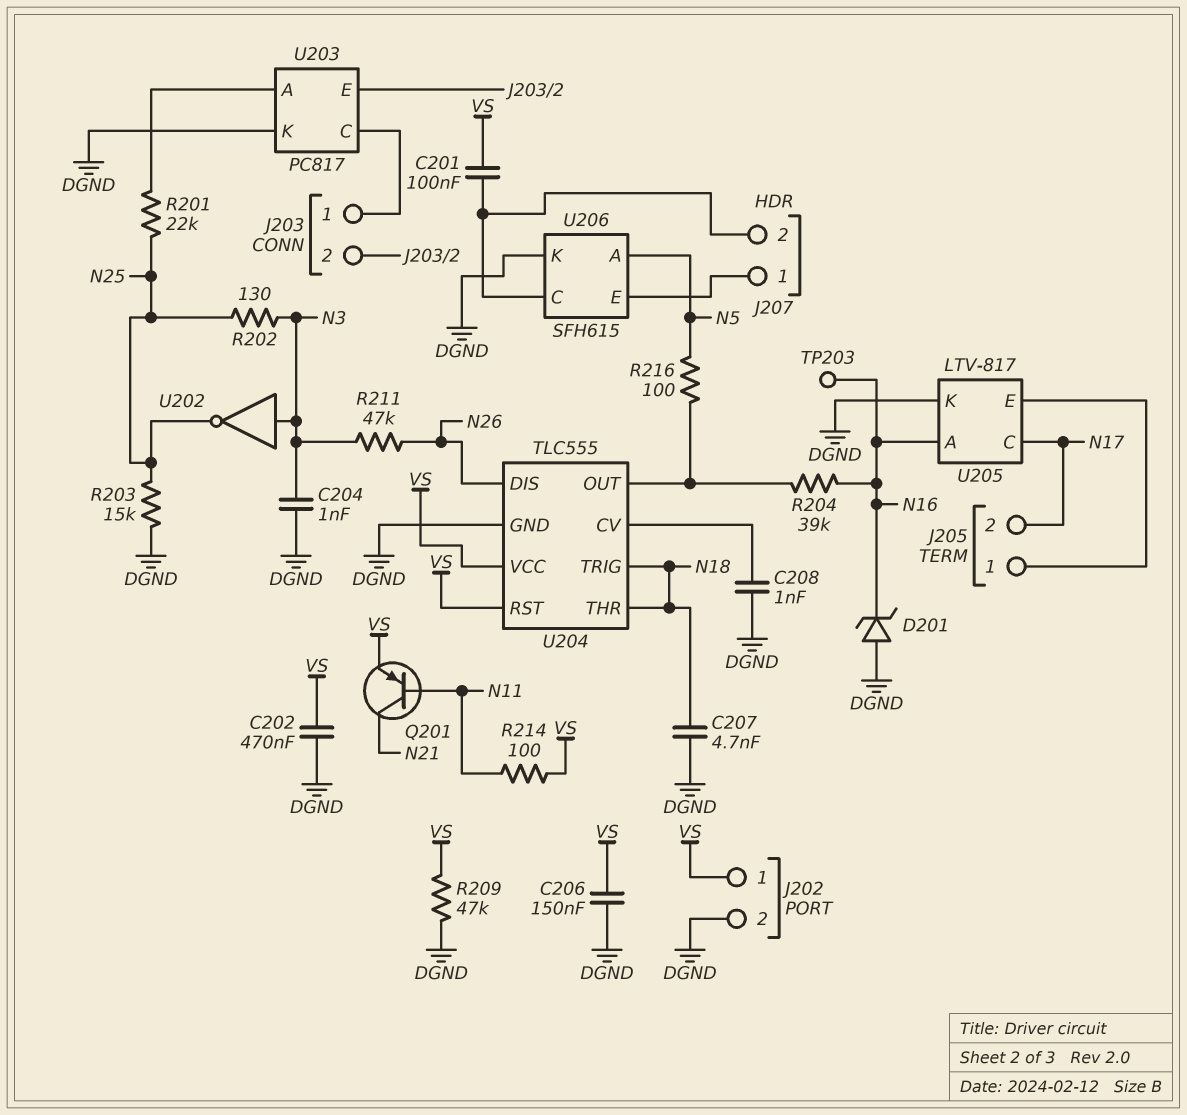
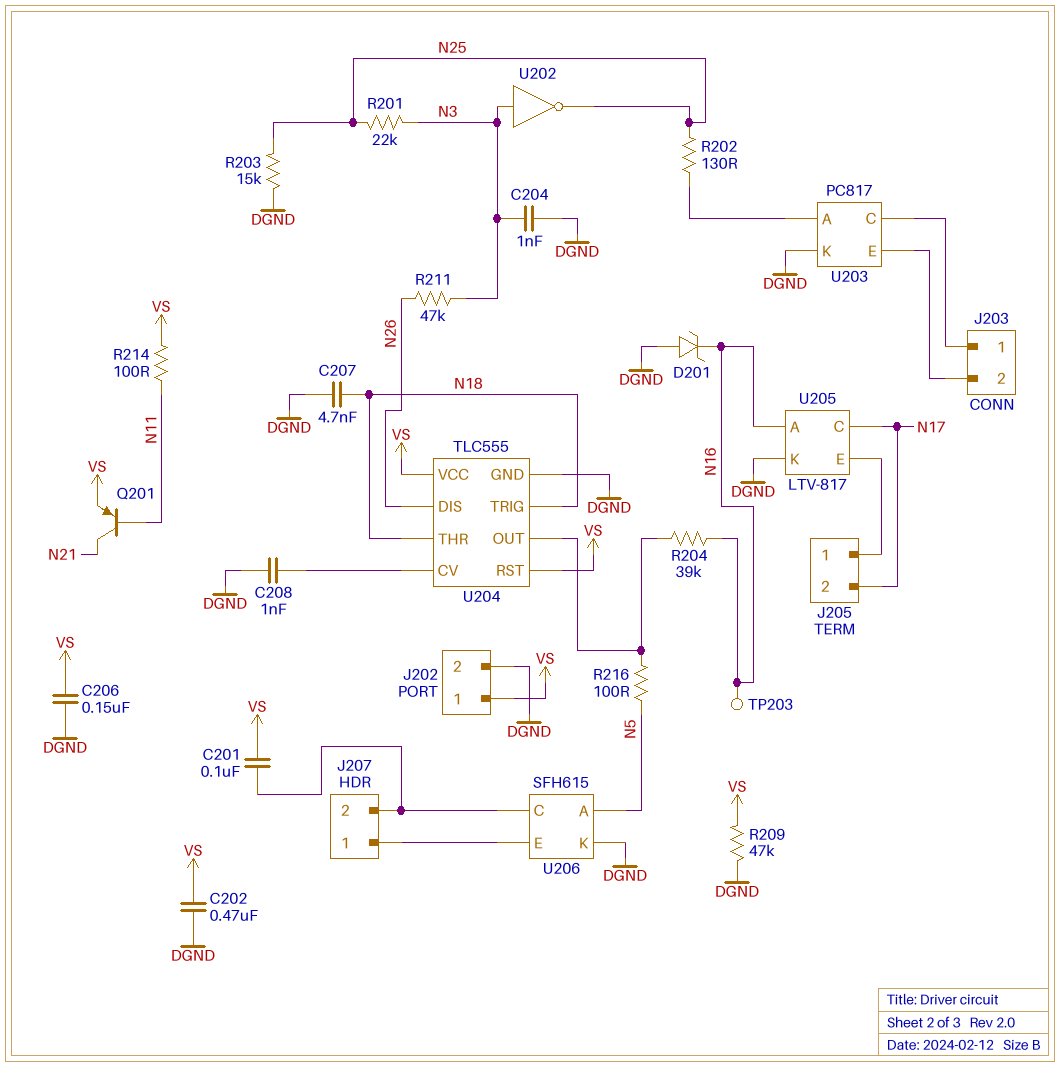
R201: 22k (N25, U203/A) -> 22k (N3, N25)
R202: 130 (N3, N25) -> 130 (N25, U203/A)

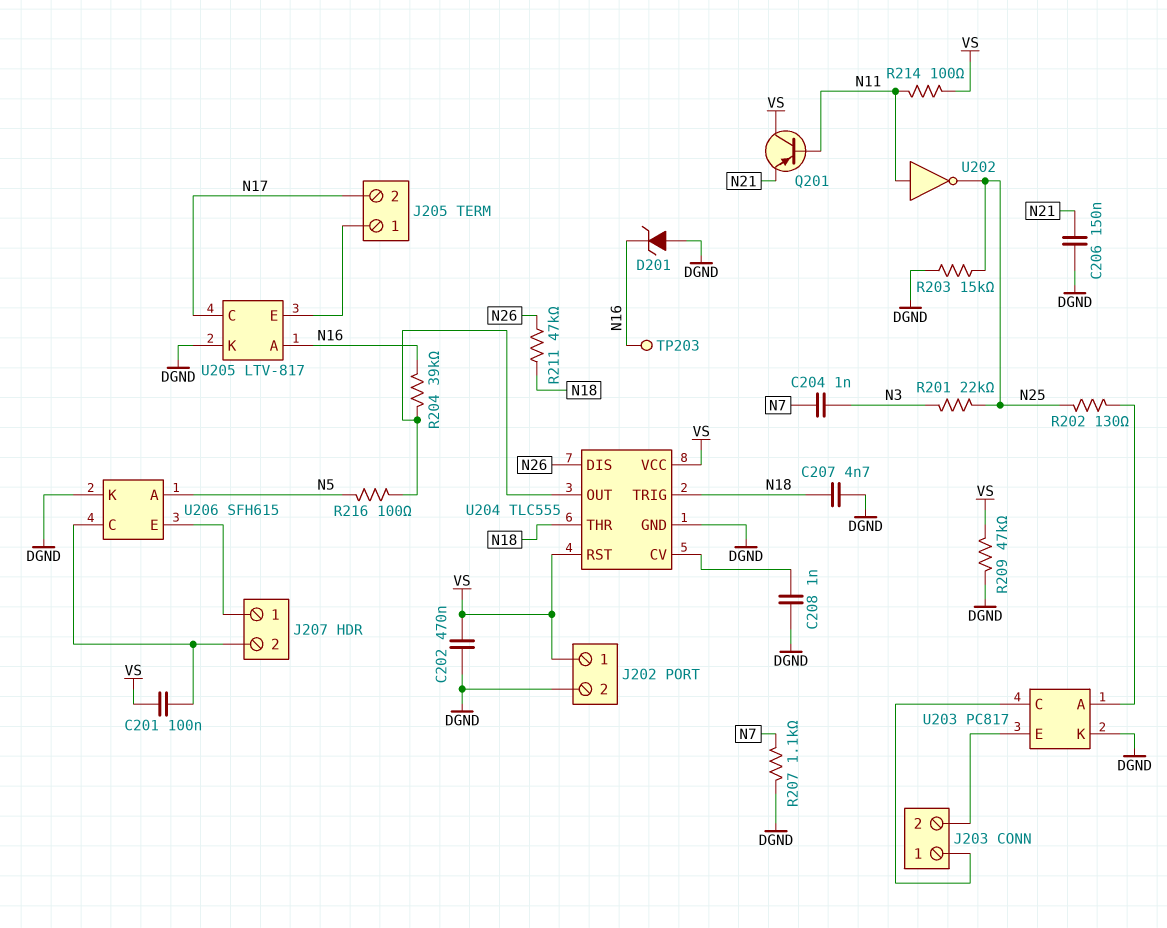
C204: 1nF (DGND, N3) -> 1nF (N3, N7)
C206: 150nF (DGND, VS) -> 150nF (DGND, N21)
Q201: PNP (B N11, C N21, E VS) -> PNP (B N11, C VS, E N21)
R207: none -> 1.1k (DGND, N7)
R211: 47k (N3, N26) -> 47k (N18, N26)
U202: NOT (in N3, out N25) -> NOT (in N11, out N25)

